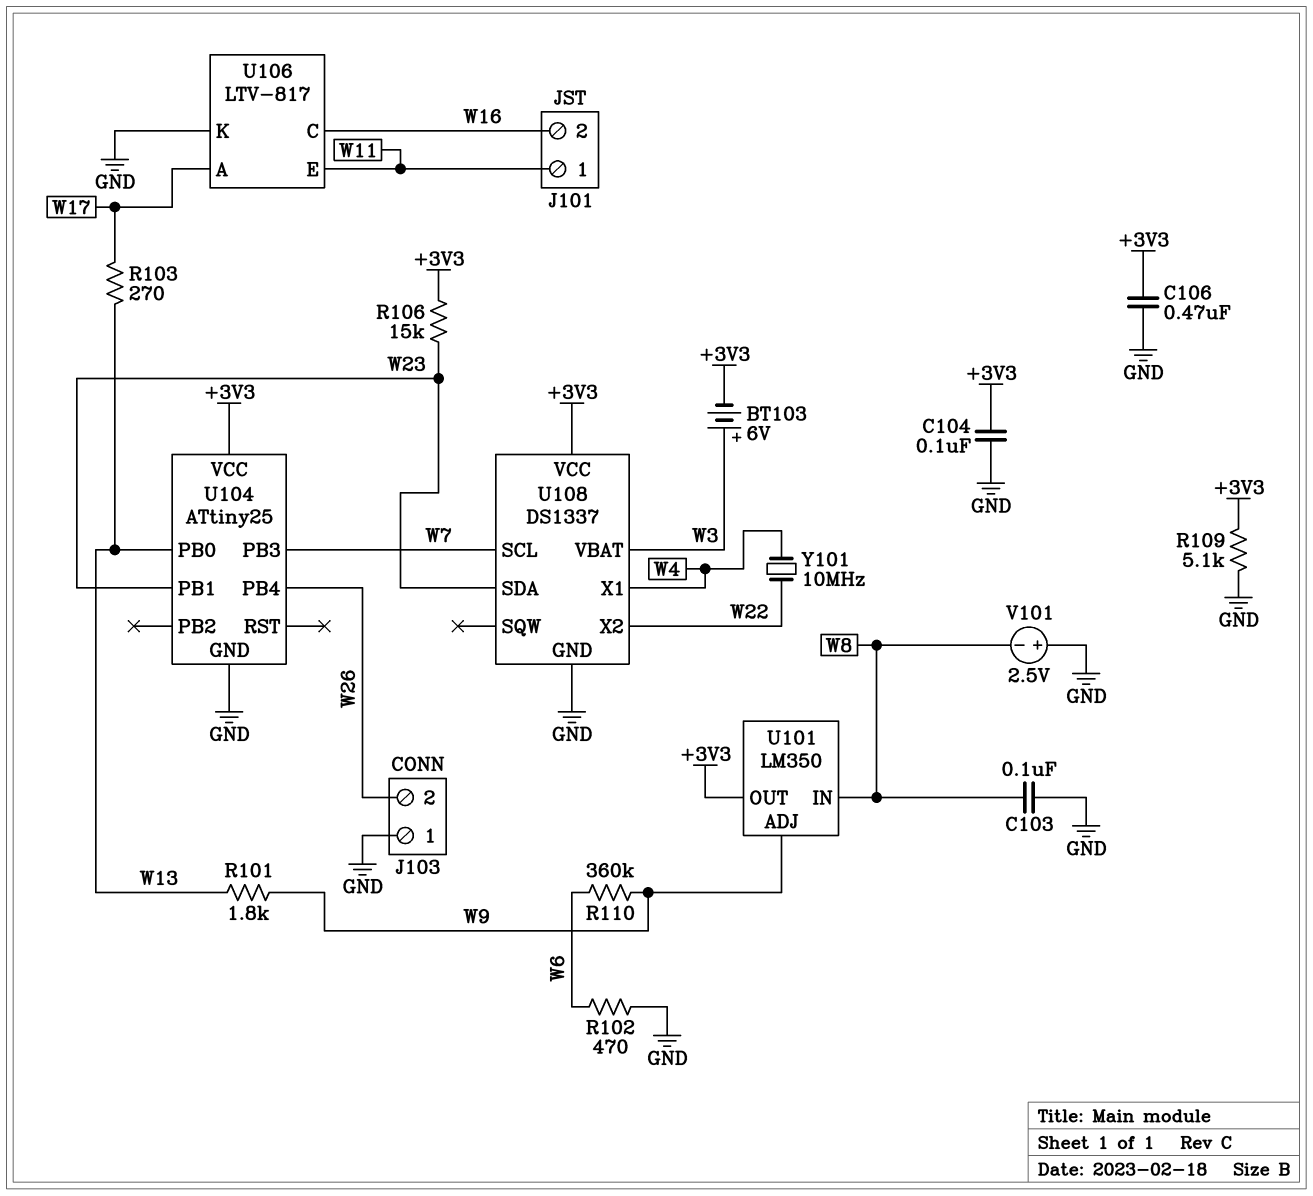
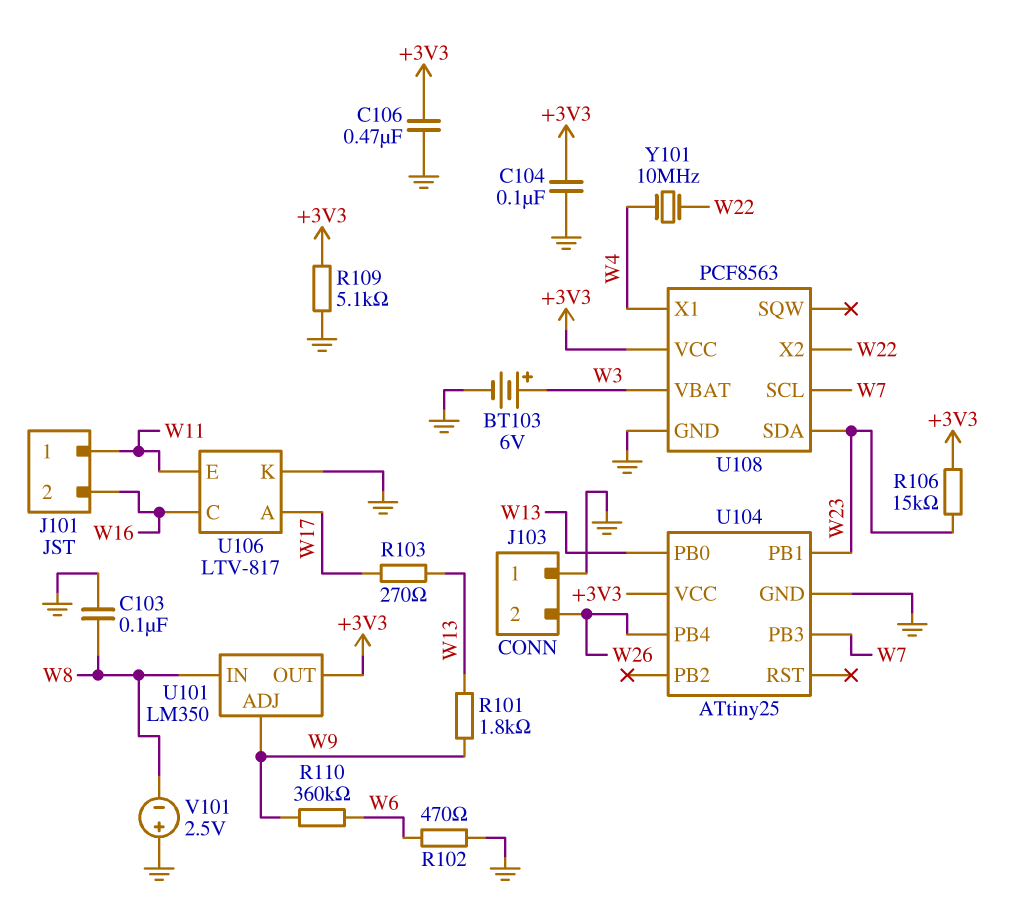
BT103: 6V (plus W3, minus +3V3) -> 6V (plus W3, minus GND)
U108: DS1337 -> PCF8563

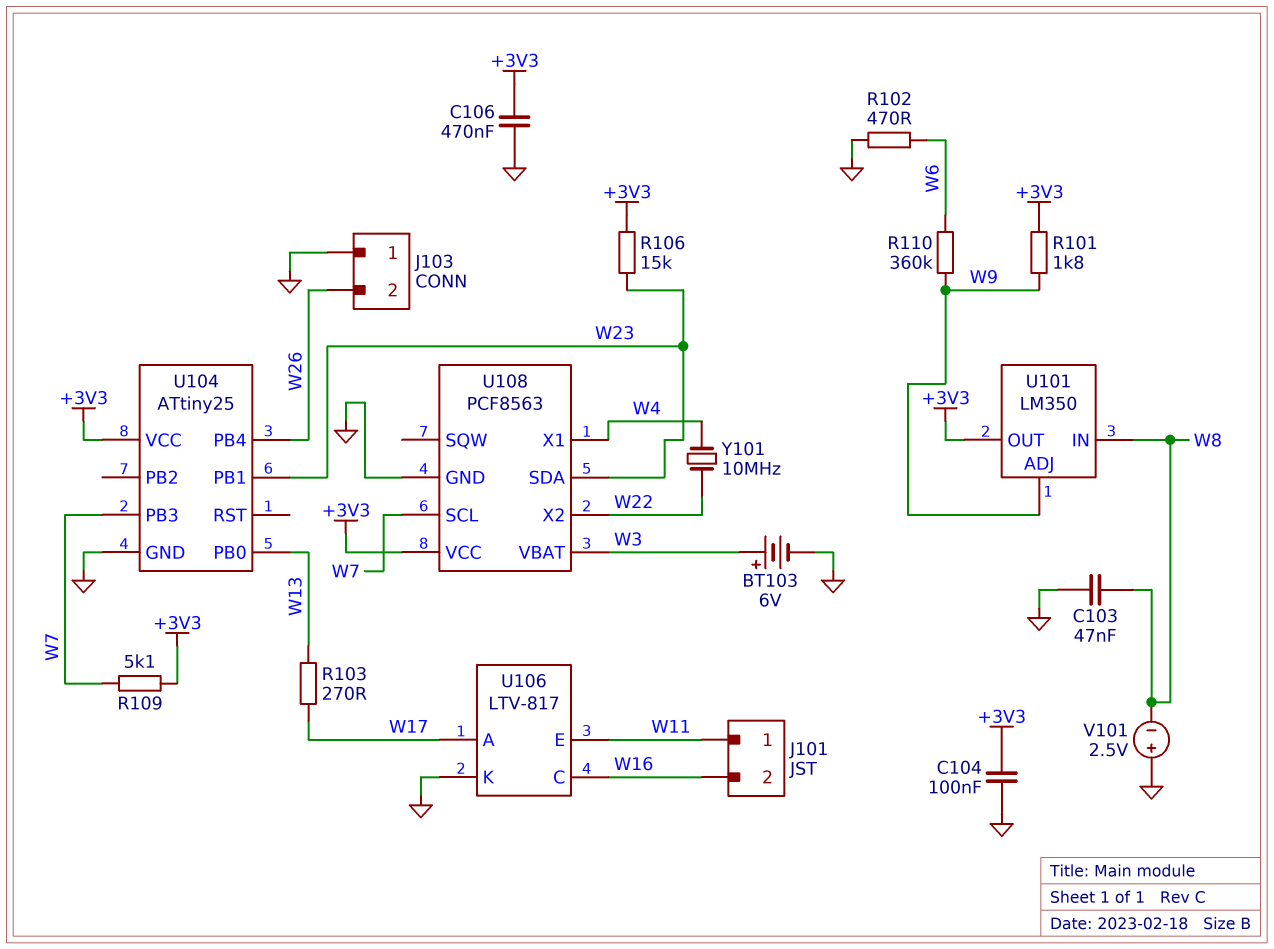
C103: 100nF (GND, W8) -> 47nF (GND, W8)
R101: 1.8k (W9, W13) -> 1.8k (+3V3, W9)
R109: 5.1k (+3V3, GND) -> 5.1k (+3V3, W7)

